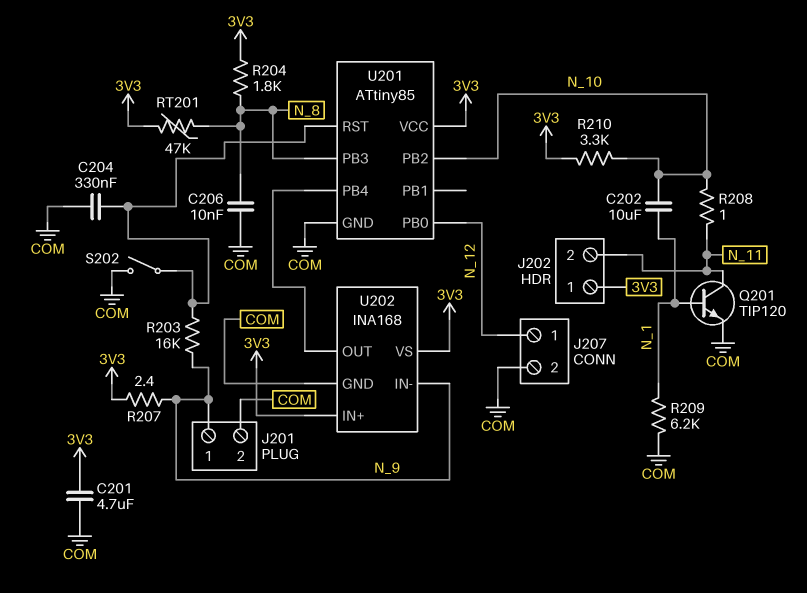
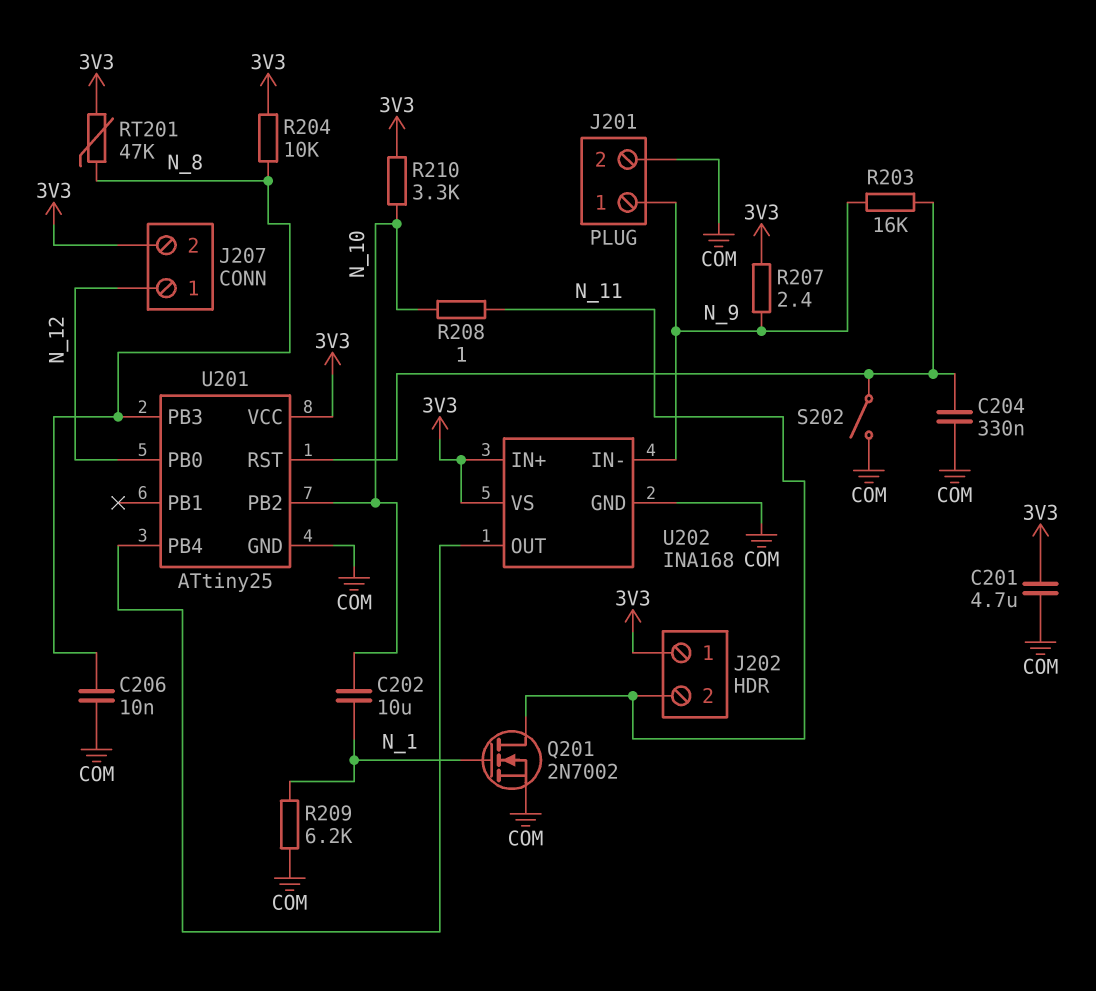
J207 pin 2: COM -> 3V3
Q201: NPN TIP120 (B N_1, C N_11, E COM) -> NMOS 2N7002 (G N_1, D N_11, S COM)
R204: 1.8k (3V3, N_8) -> 10k (3V3, N_8)
U201: ATtiny85 -> ATtiny25

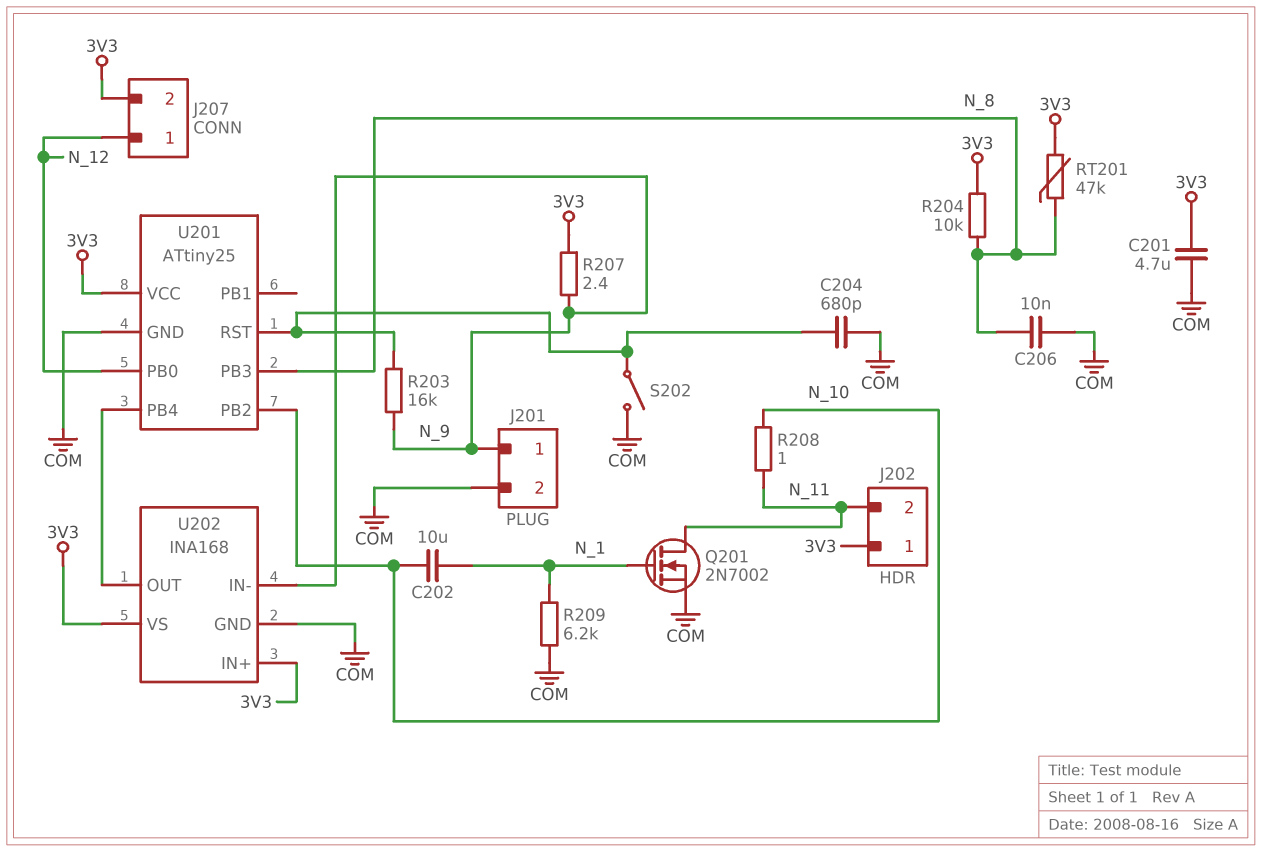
C204: 330nF (COM, U201/RST) -> 680pF (COM, U201/RST)
R210: 3.3k (3V3, N_10) -> none

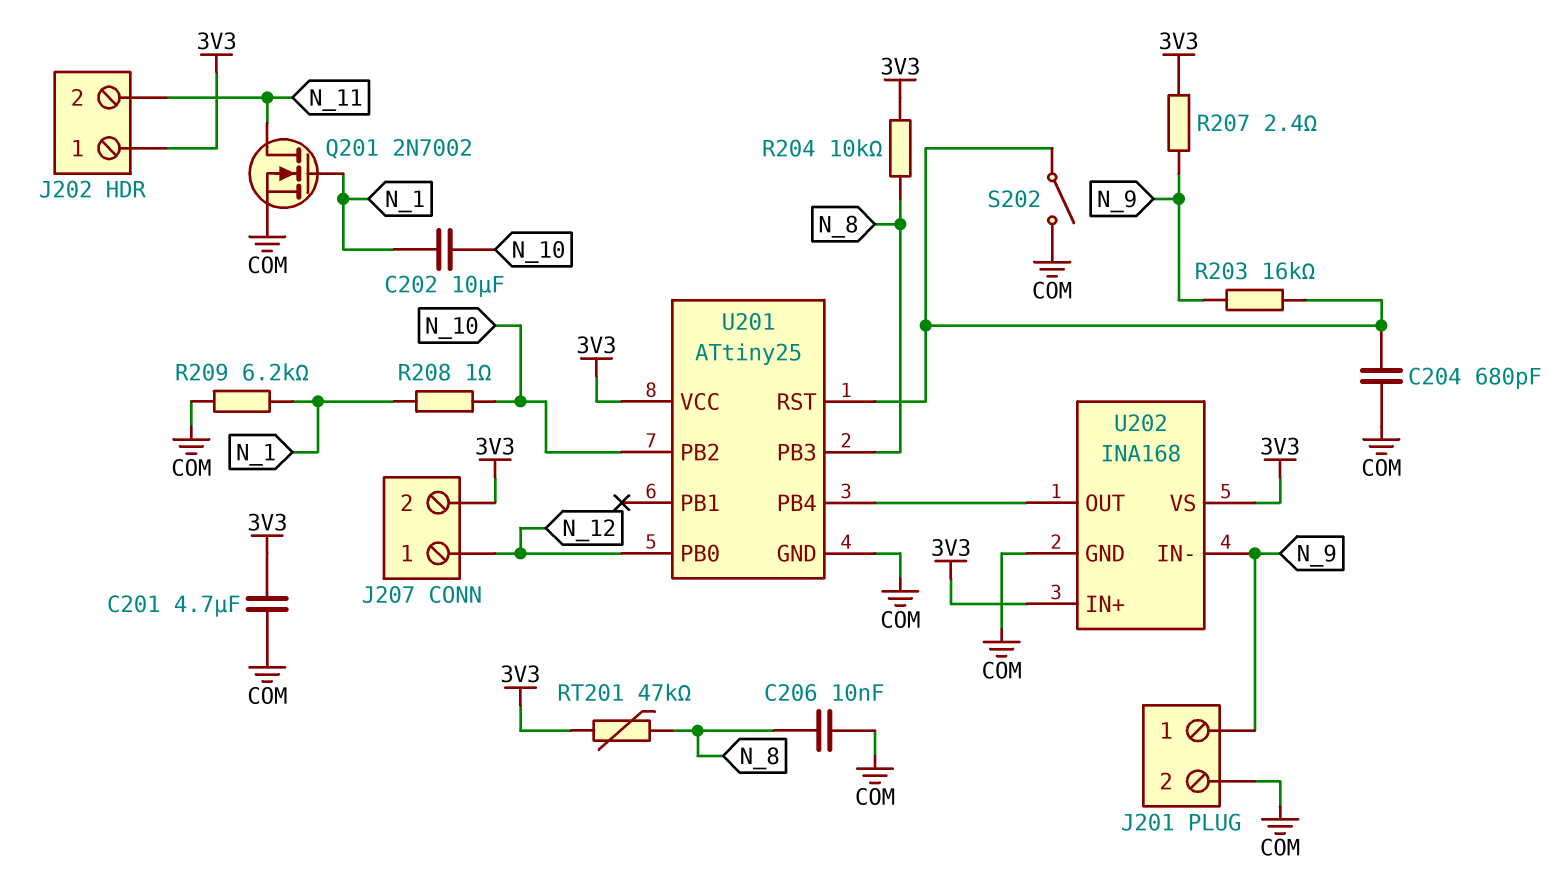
R208: 1 (N_10, N_11) -> 1 (N_1, N_10)

